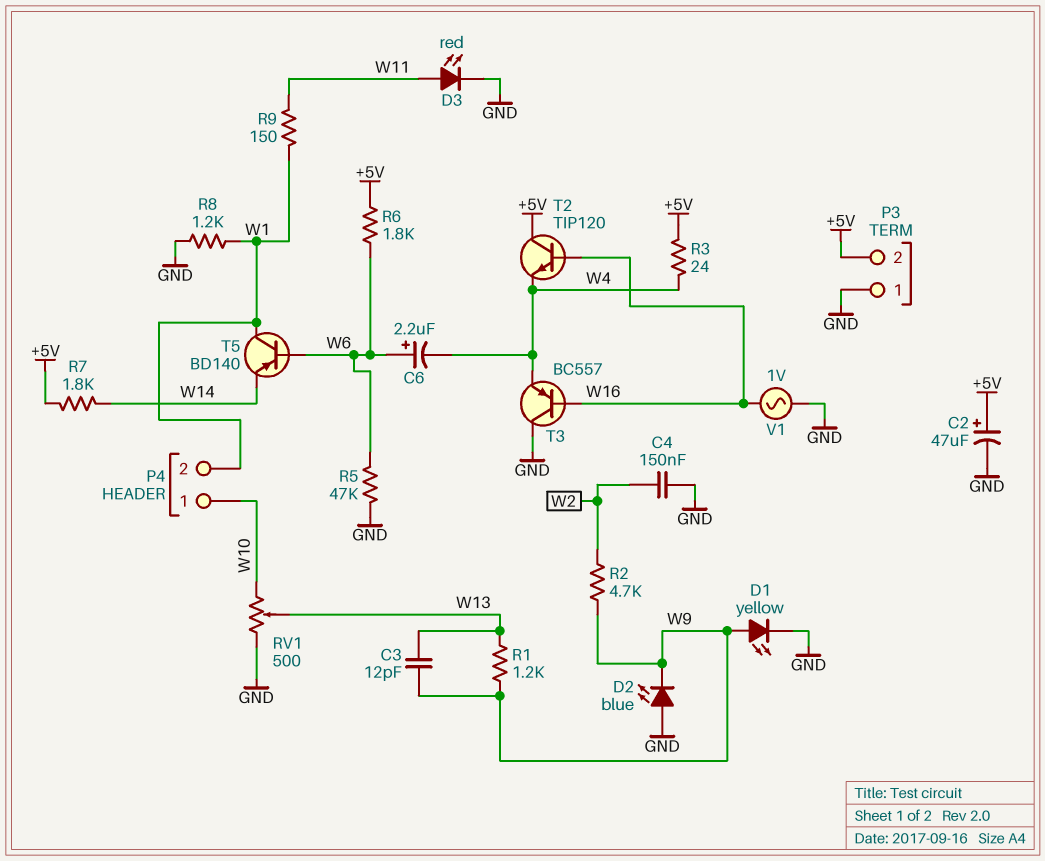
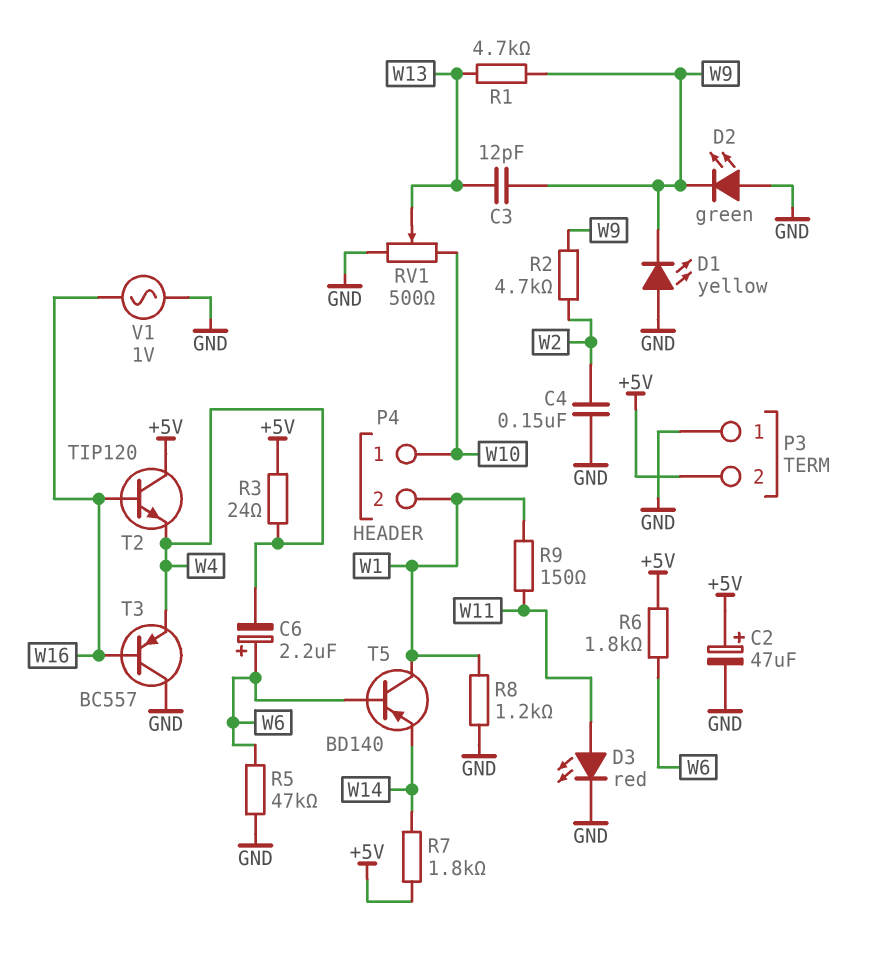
D1: LED yellow (A W9, K GND) -> LED yellow (A GND, K W9)
D2: LED blue (A GND, K W9) -> LED green (A GND, K W9)
R1: 1.2k (W9, W13) -> 4.7k (W9, W13)

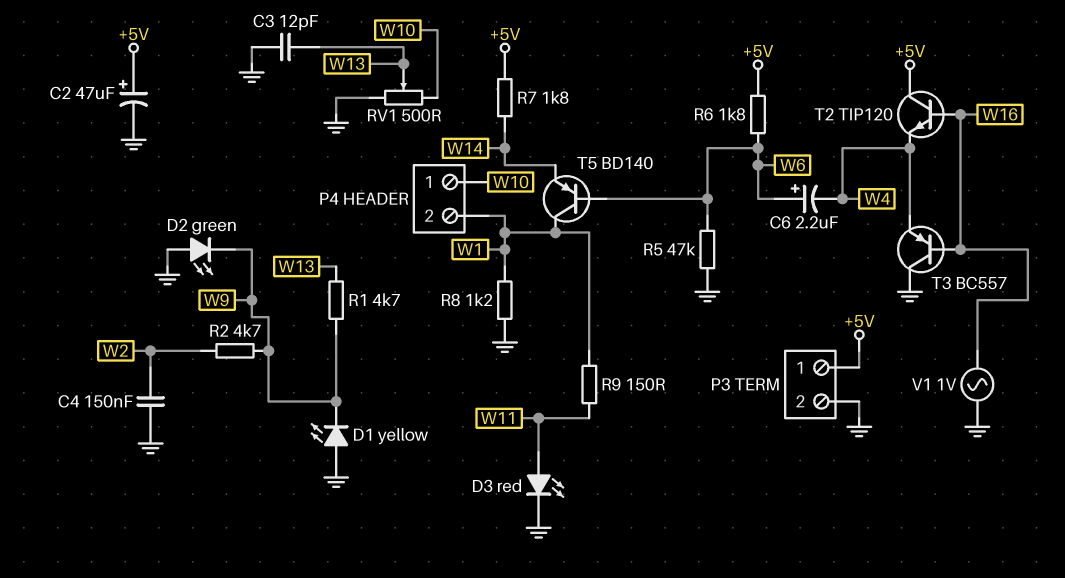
C3: 12pF (W9, W13) -> 12pF (GND, W13)
P3 pin 1: GND -> +5V
P3 pin 2: +5V -> GND
R3: 24 (+5V, W4) -> none

